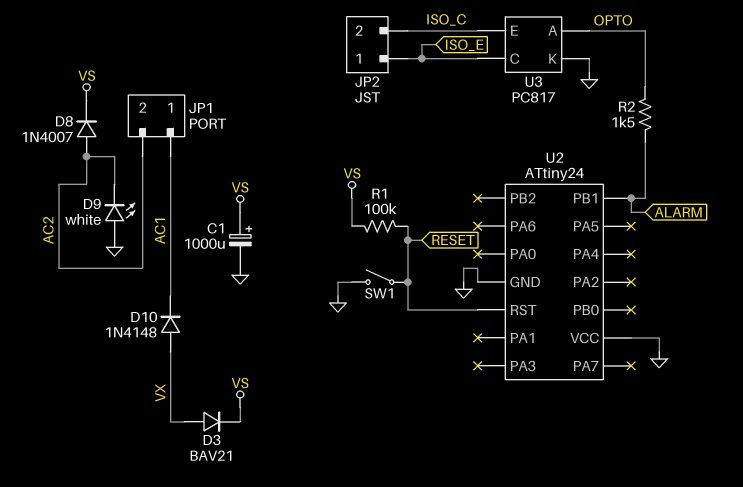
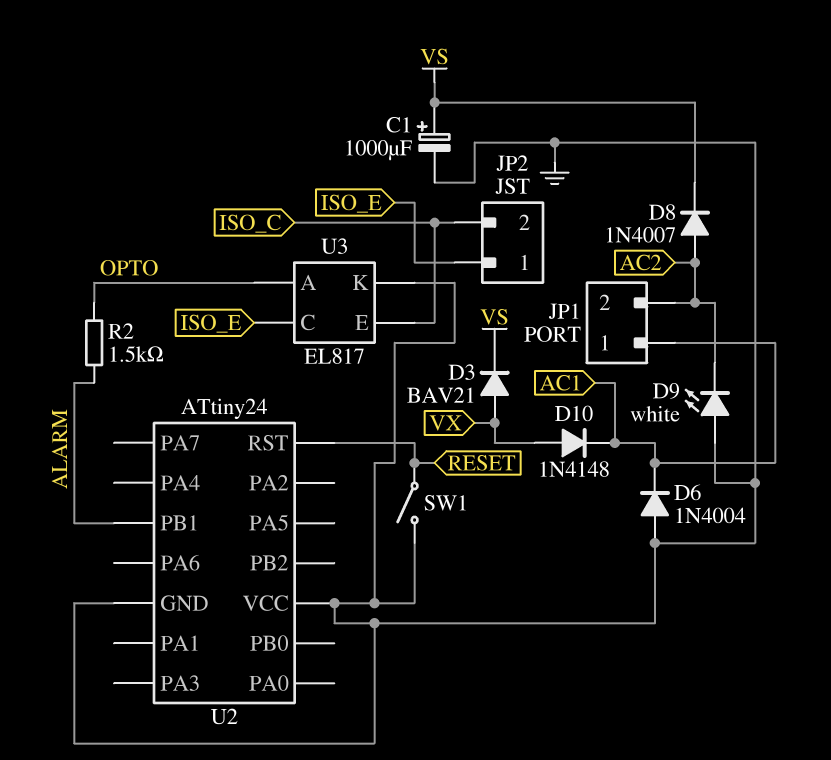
D6: none -> diode 1N4004 (A GND, K AC1)
R1: 100k (RESET, VS) -> none
U3: PC817 -> EL817

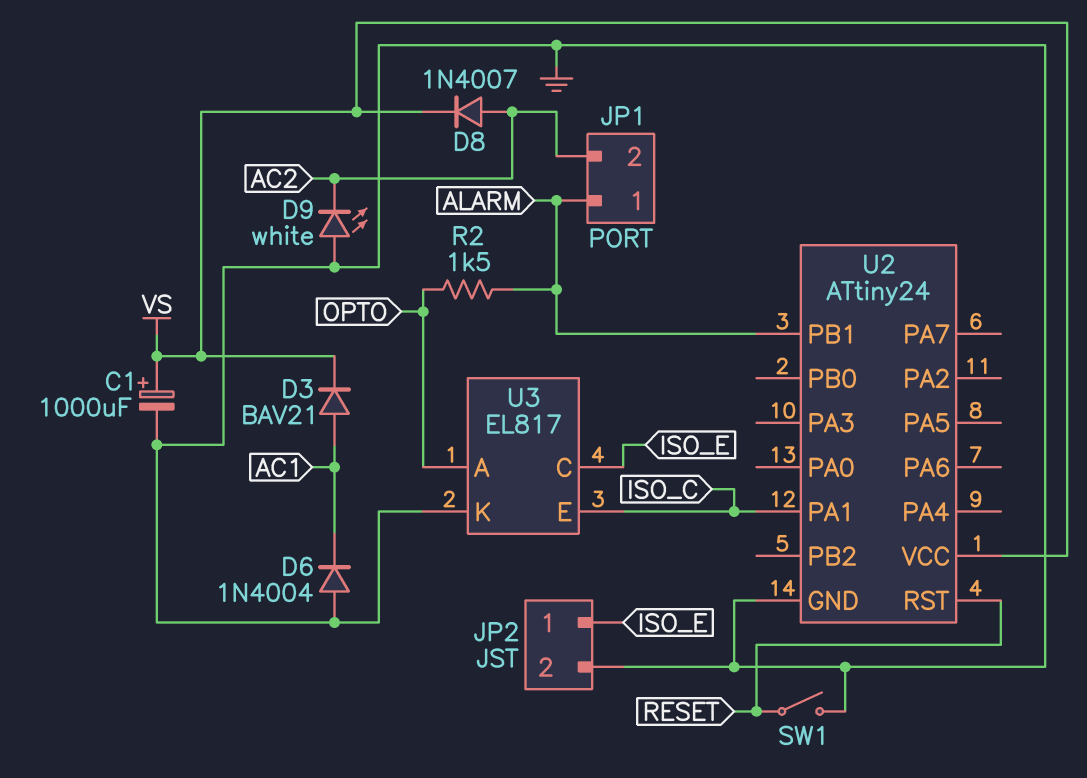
D3: diode BAV21 (A VX, K VS) -> diode BAV21 (A AC1, K VS)
D10: diode 1N4148 (A VX, K AC1) -> none
JP1 pin 1: AC1 -> ALARM
JP2 pin 2: ISO_C -> GND
U2 pin PA1: none -> ISO_C
U2 pin VCC: GND -> VS

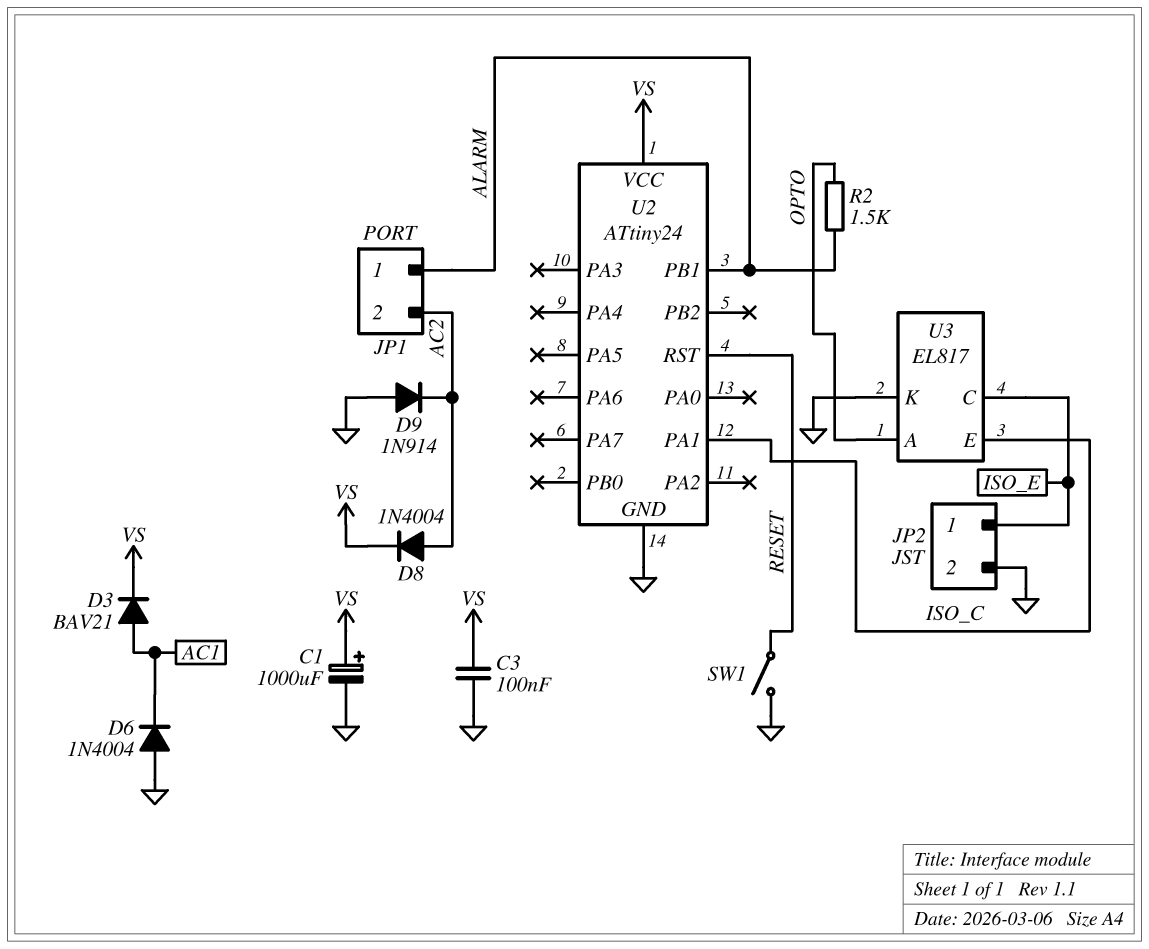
C3: none -> 100nF (GND, VS)
D8: diode 1N4007 (A AC2, K VS) -> diode 1N4004 (A AC2, K VS)
D9: LED white (A GND, K AC2) -> diode 1N914 (A GND, K AC2)

